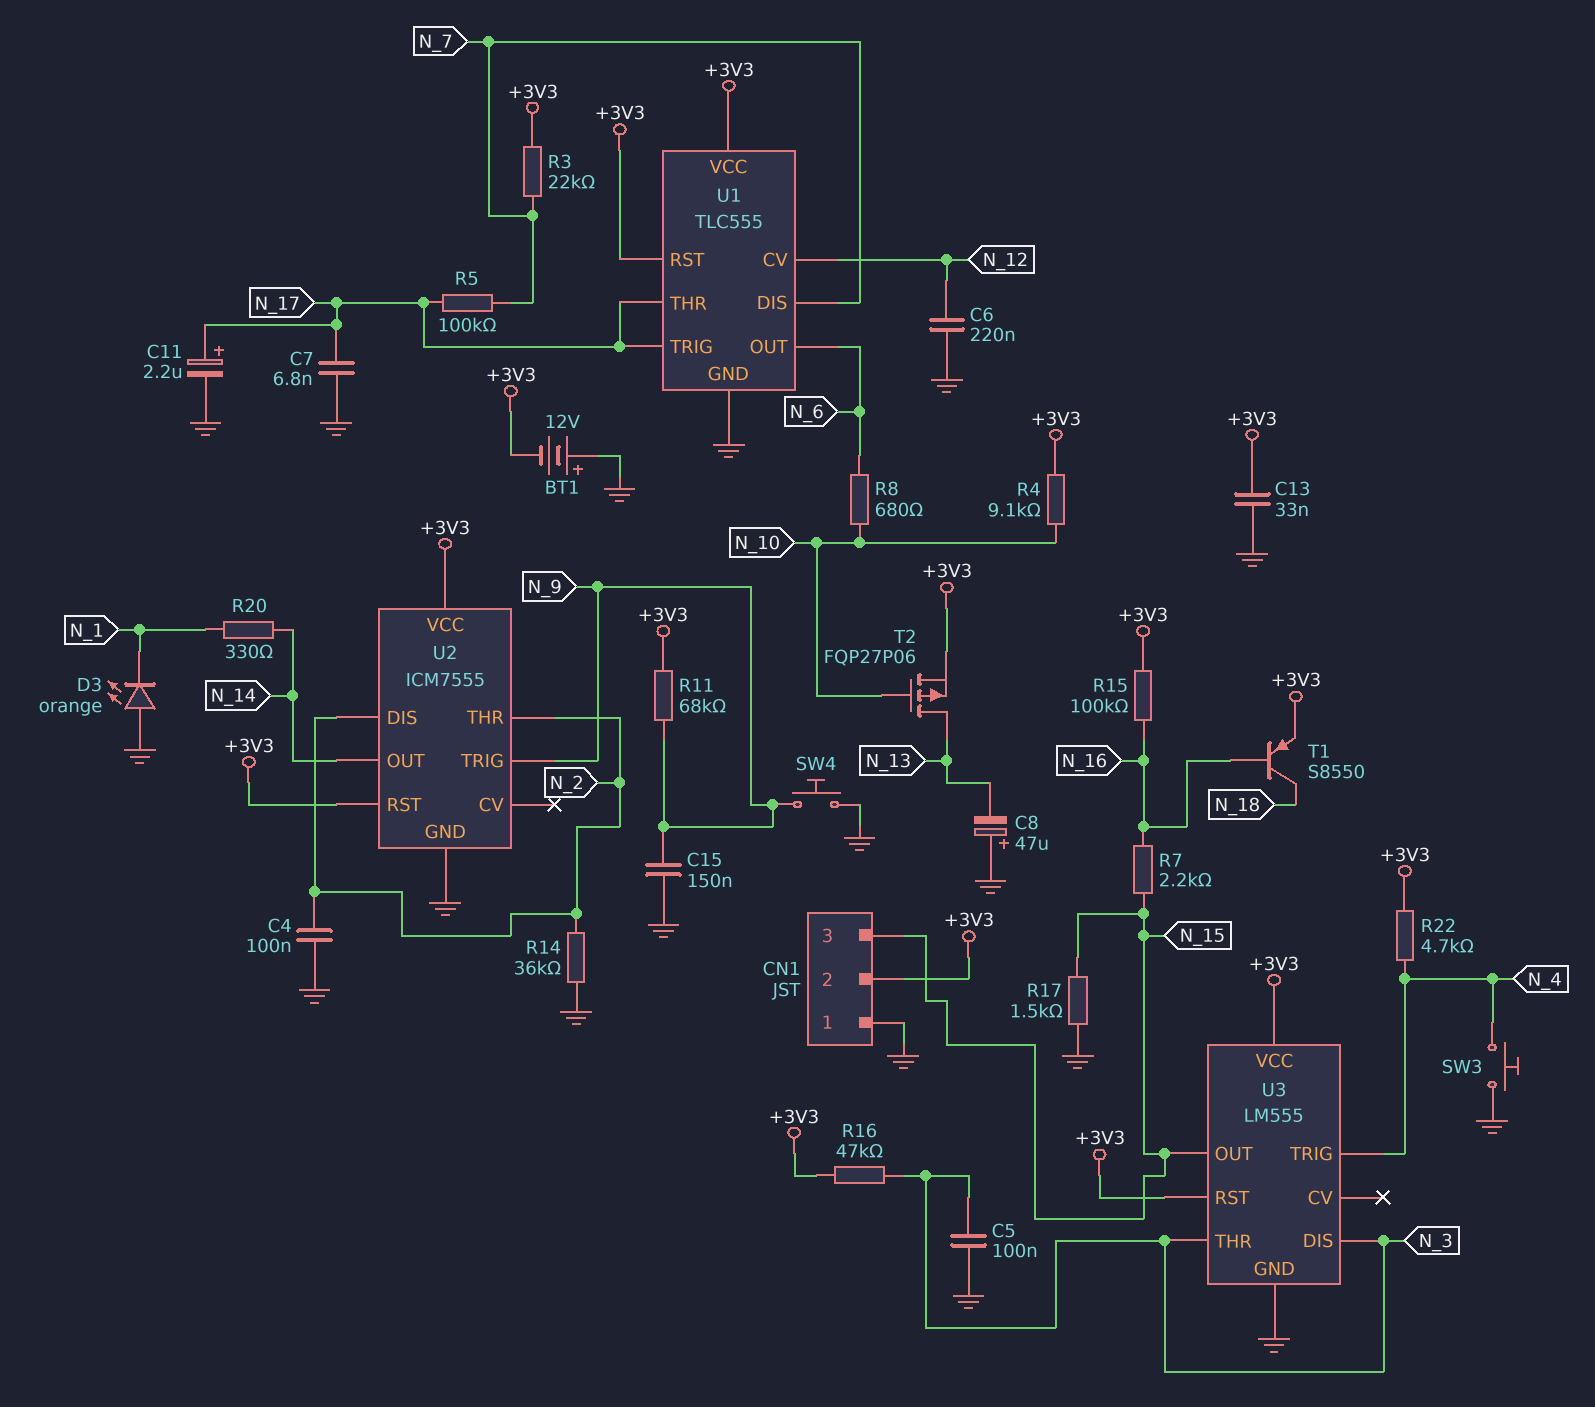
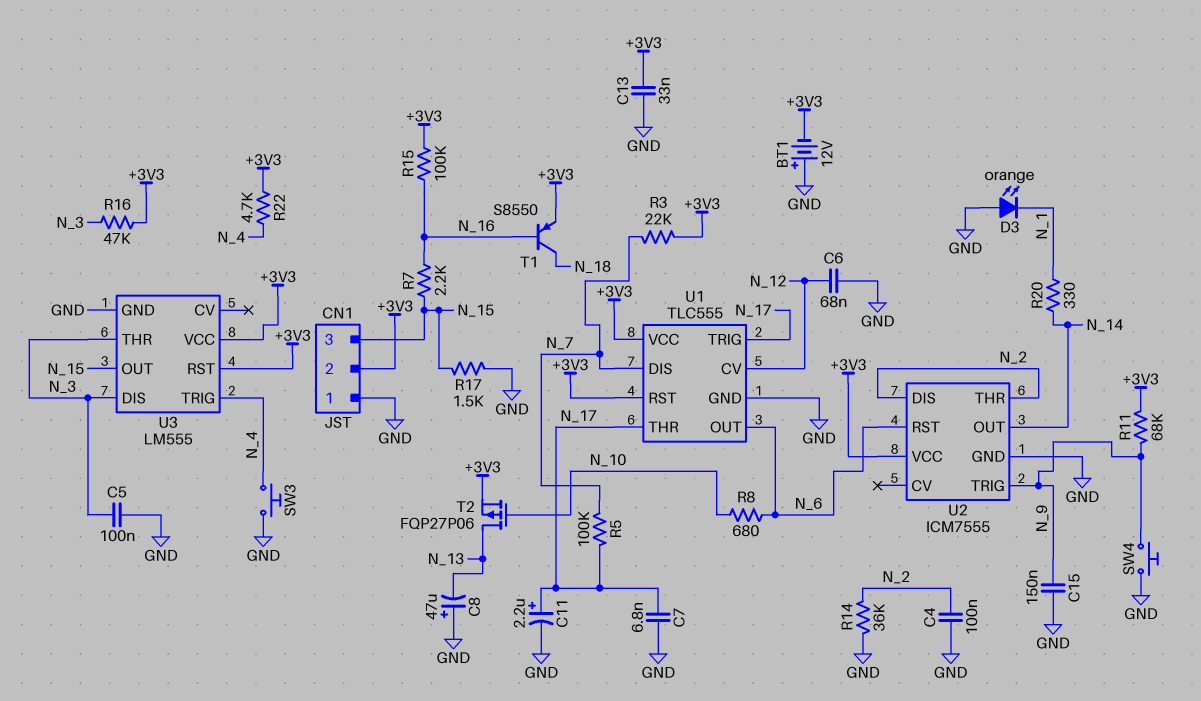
C6: 220nF (GND, N_12) -> 68nF (GND, N_12)
R4: 9.1k (+3V3, N_10) -> none
U2 pin RST: +3V3 -> N_6

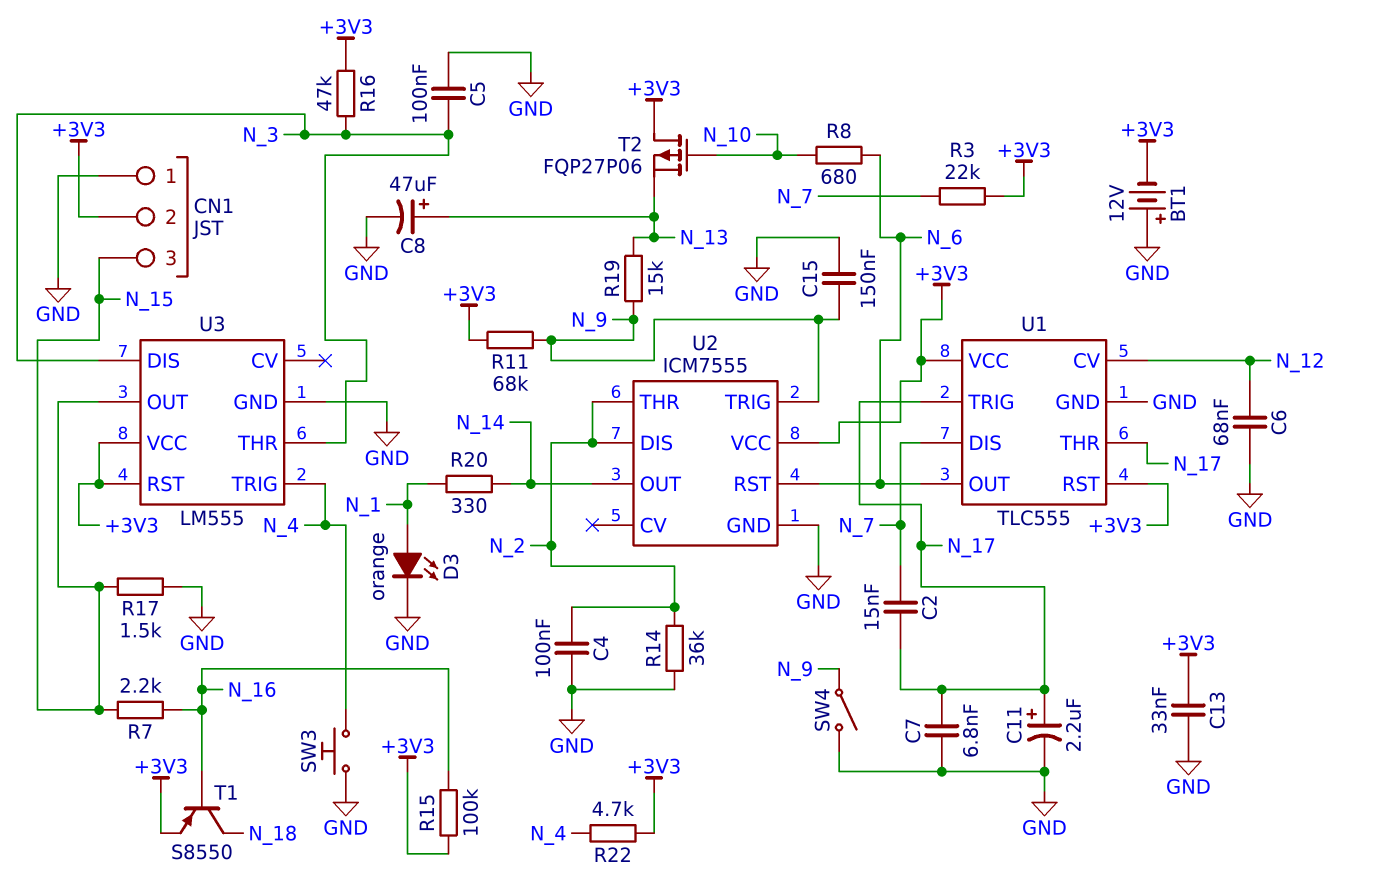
C2: none -> 15nF (N_7, N_17)
C8: 47uF (plus GND, minus N_13) -> 47uF (plus N_13, minus GND)
D3: LED orange (A GND, K N_1) -> LED orange (A N_1, K GND)
R5: 100k (N_7, N_17) -> none
R19: none -> 15k (N_9, N_13)
SW4: button (GND, N_9) -> switch (GND, N_9)
T2: PMOS FQP27P06 (G N_10, D N_13, S +3V3) -> PMOS FQP27P06 (G N_10, D +3V3, S N_13)

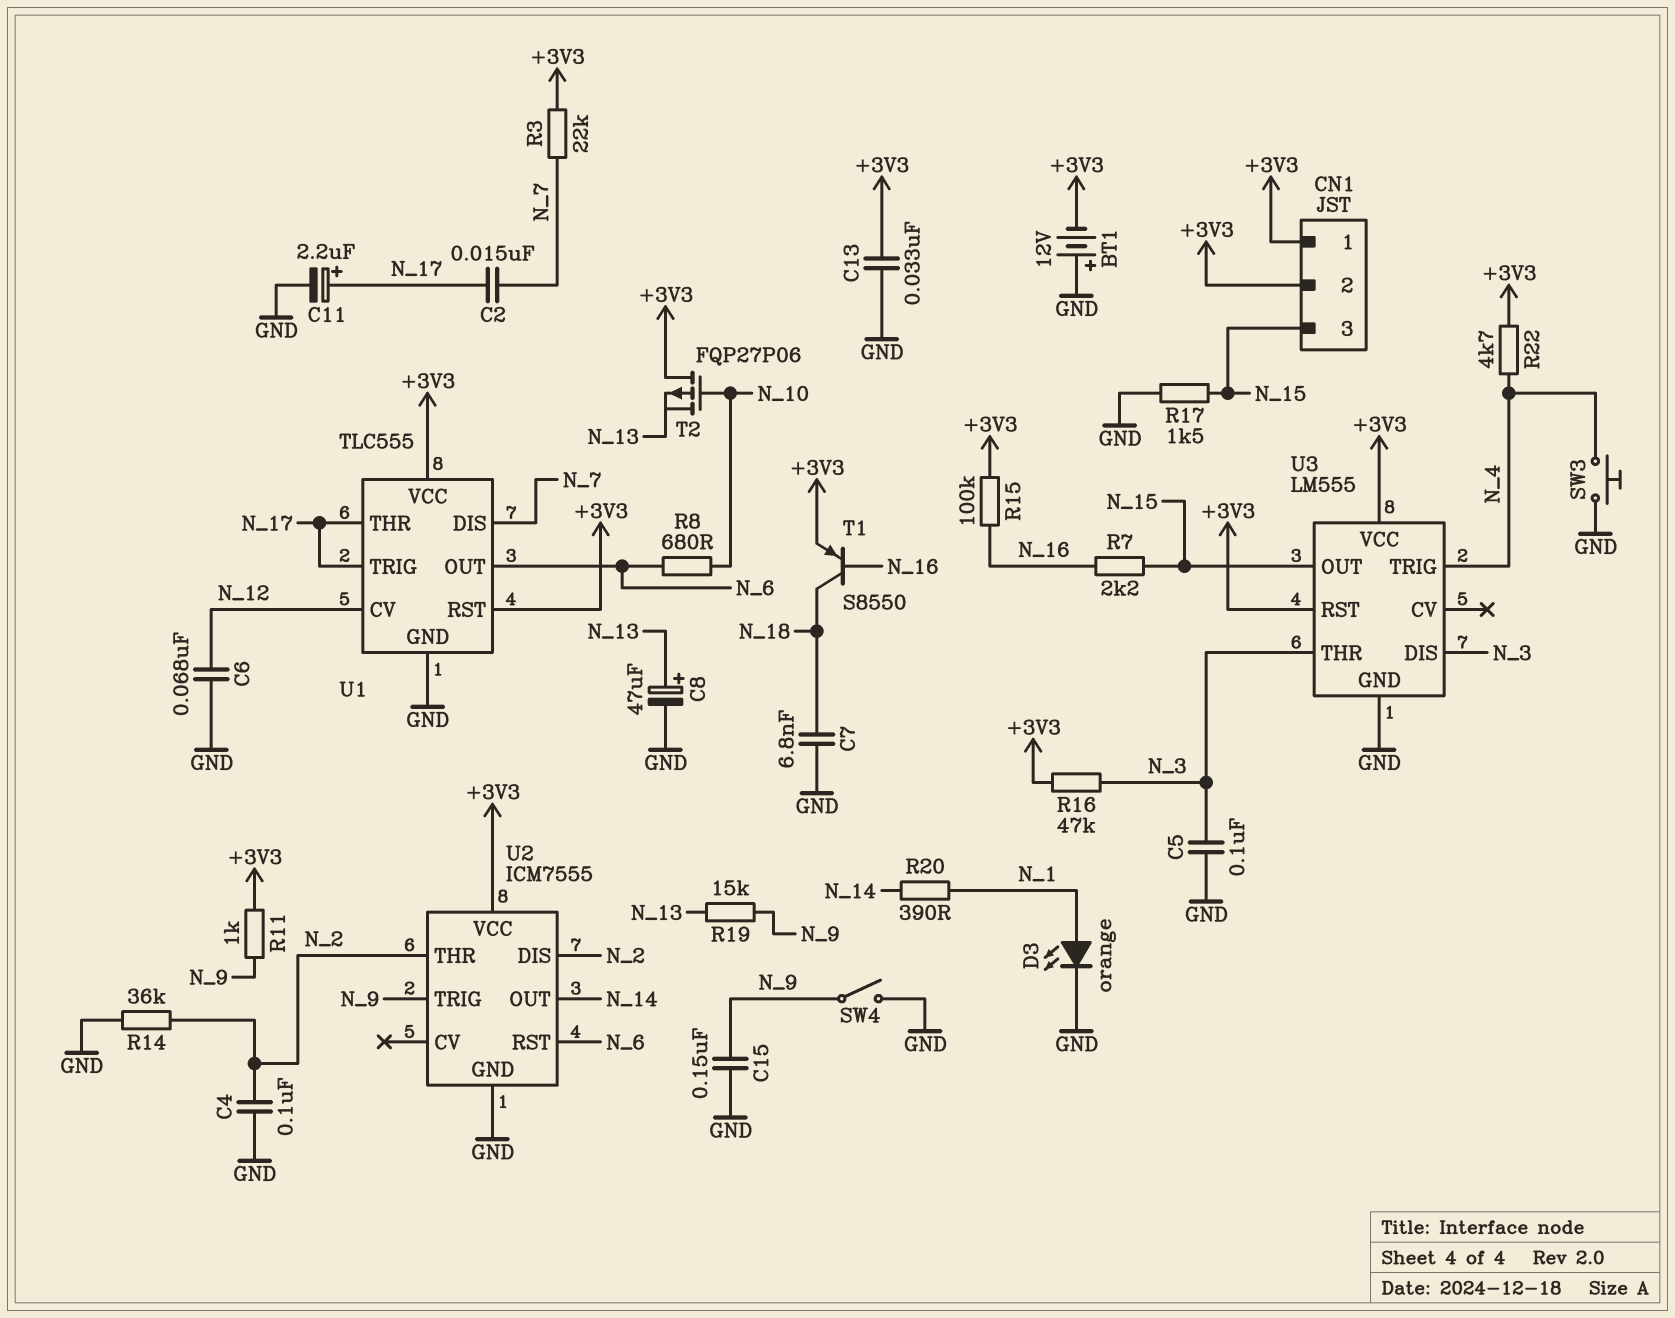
C7: 6.8nF (GND, N_17) -> 6.8nF (GND, N_18)
CN1 pin 1: GND -> +3V3
R11: 68k (+3V3, N_9) -> 1k (+3V3, N_9)
R20: 330 (N_1, N_14) -> 390 (N_1, N_14)

